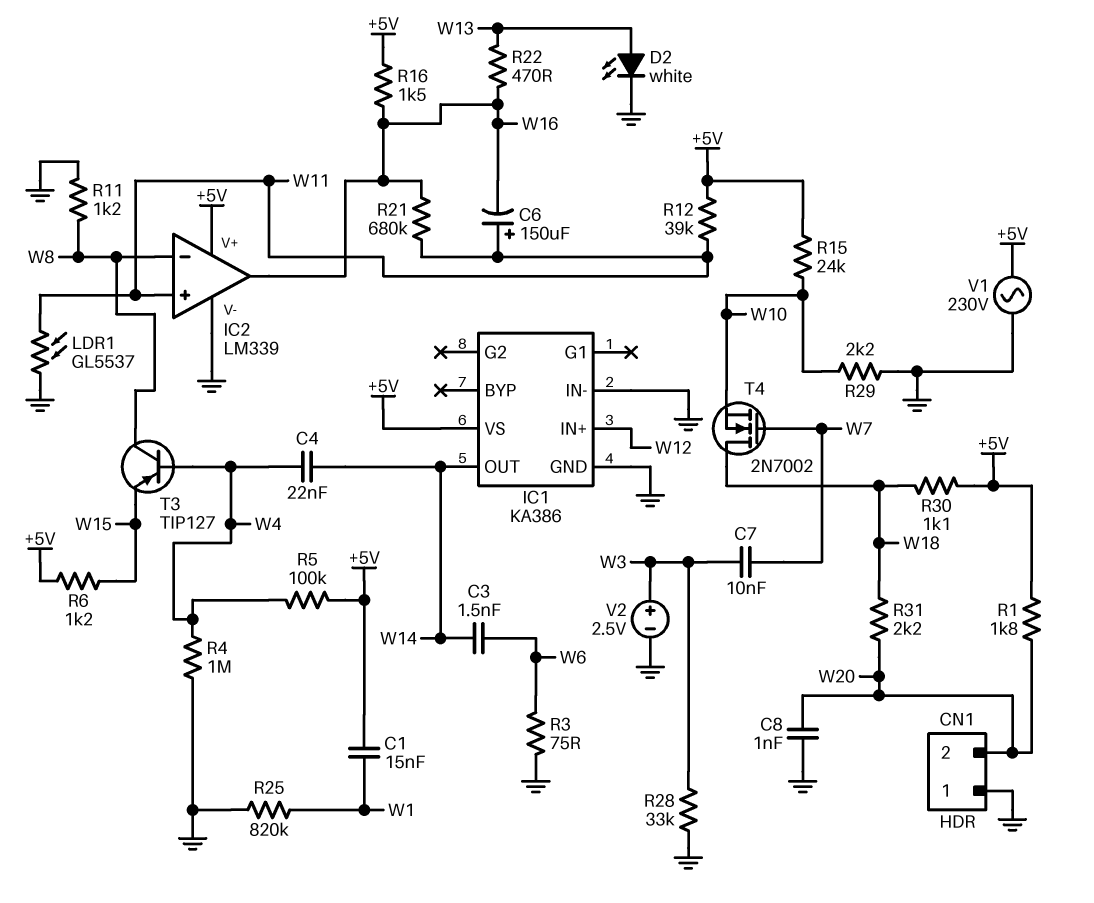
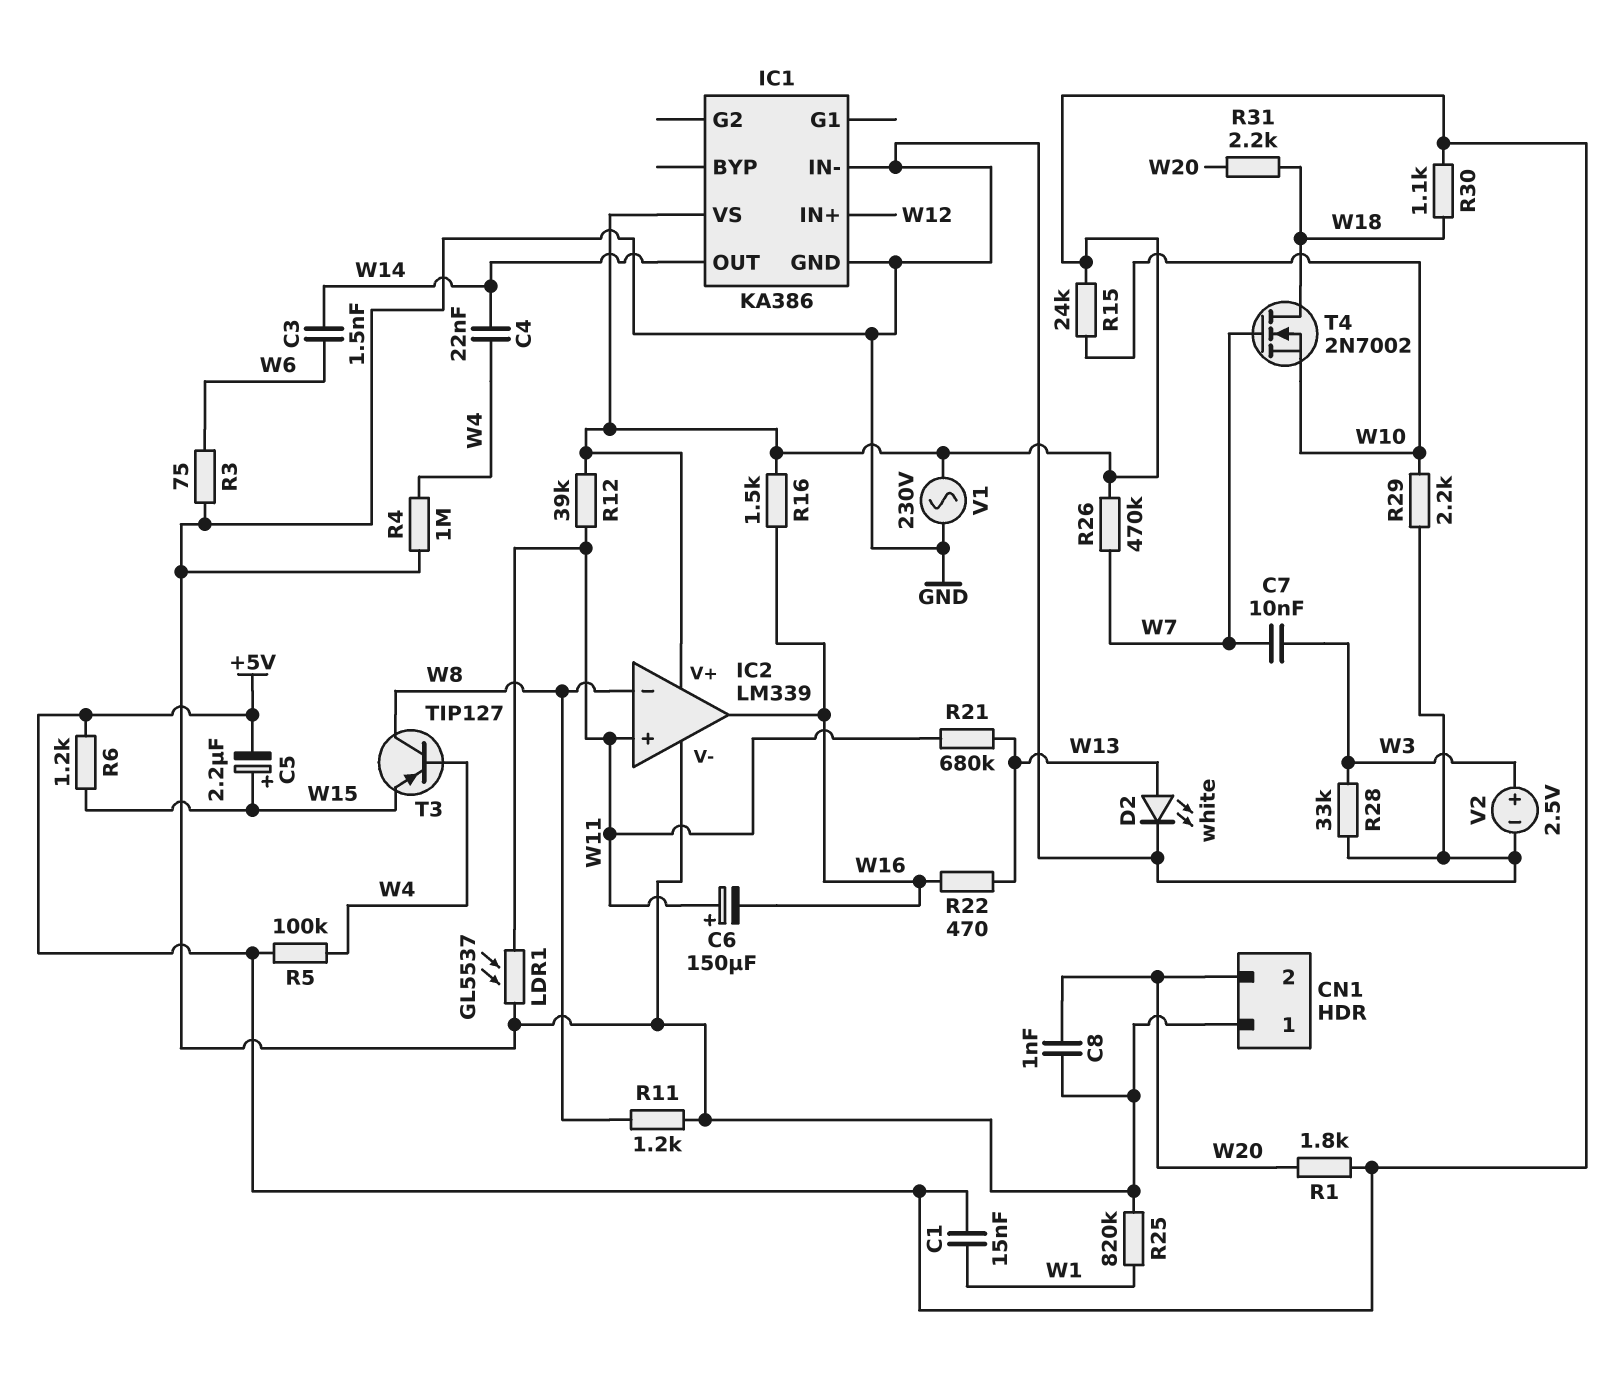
C5: none -> 2.2uF (plus W15, minus +5V)
R21: 680k (W11, W16) -> 680k (W11, W13)
R26: none -> 470k (+5V, W7)

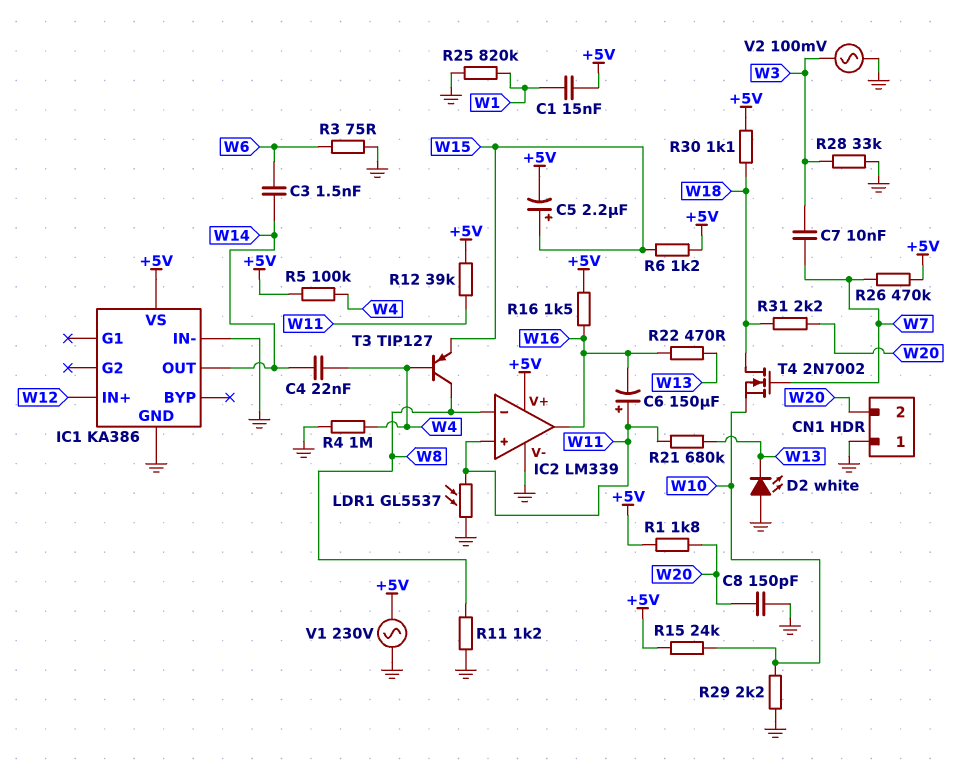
C8: 1nF (GND, W20) -> 150pF (GND, W20)
D2: LED white (A W13, K GND) -> LED white (A GND, K W13)
V2: 2.5V (plus W3, minus GND) -> AC 100mV (GND, W3)

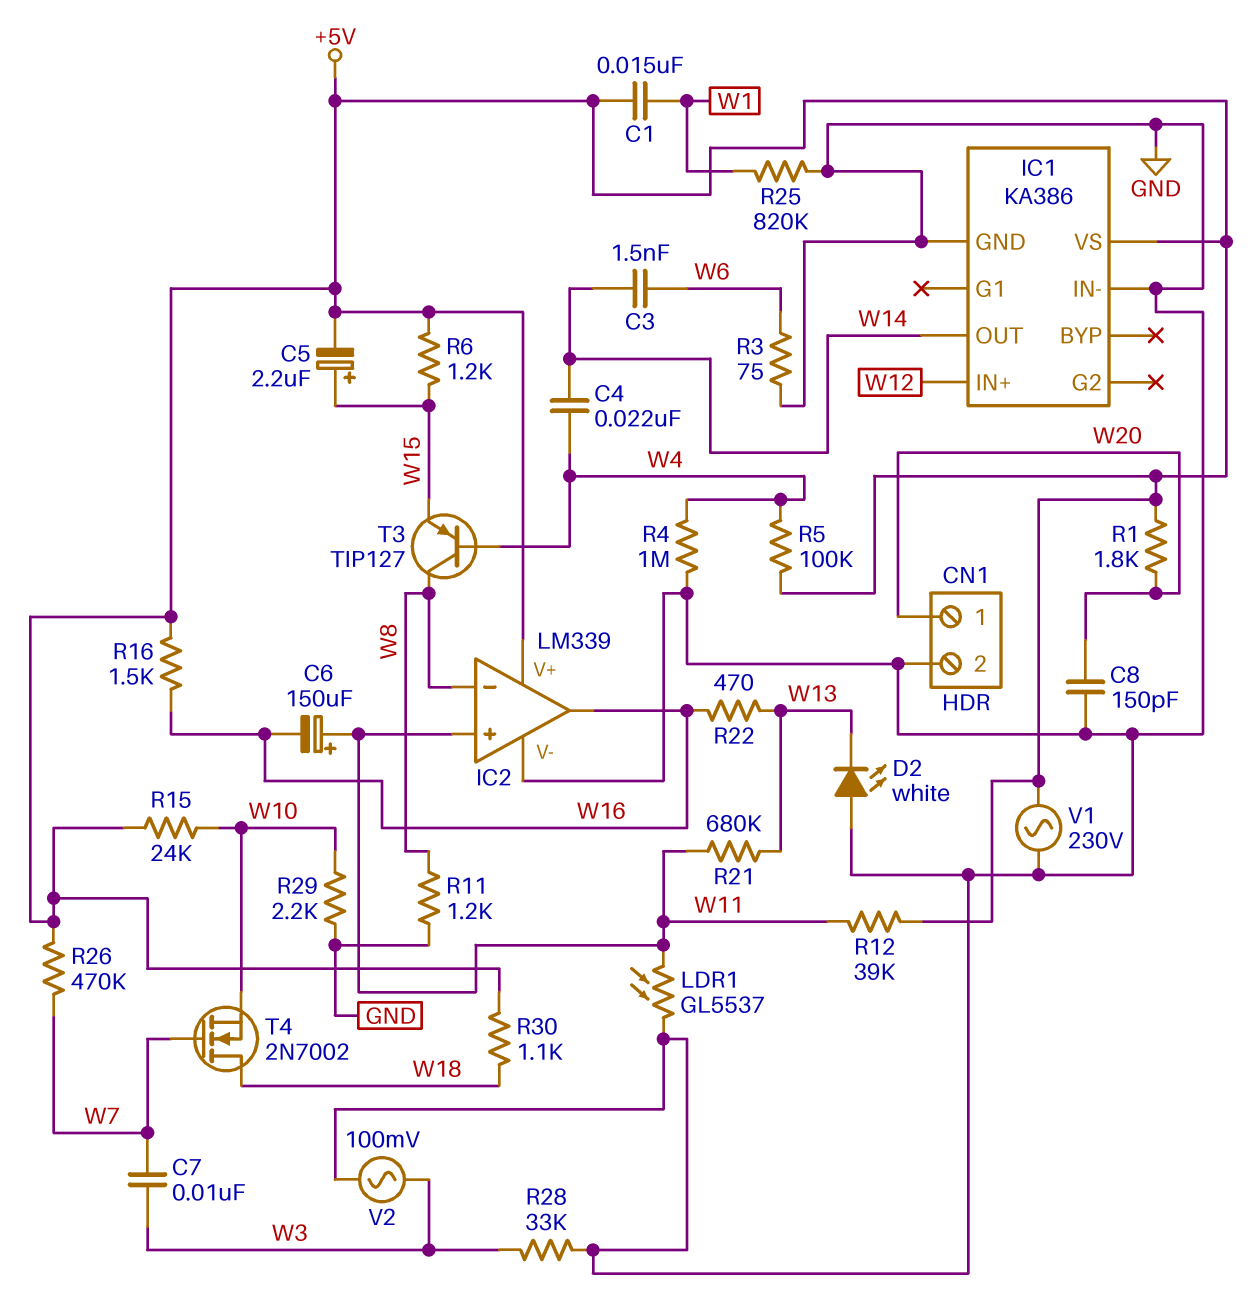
CN1 pin 1: GND -> W20
CN1 pin 2: W20 -> GND
R31: 2.2k (W18, W20) -> none

